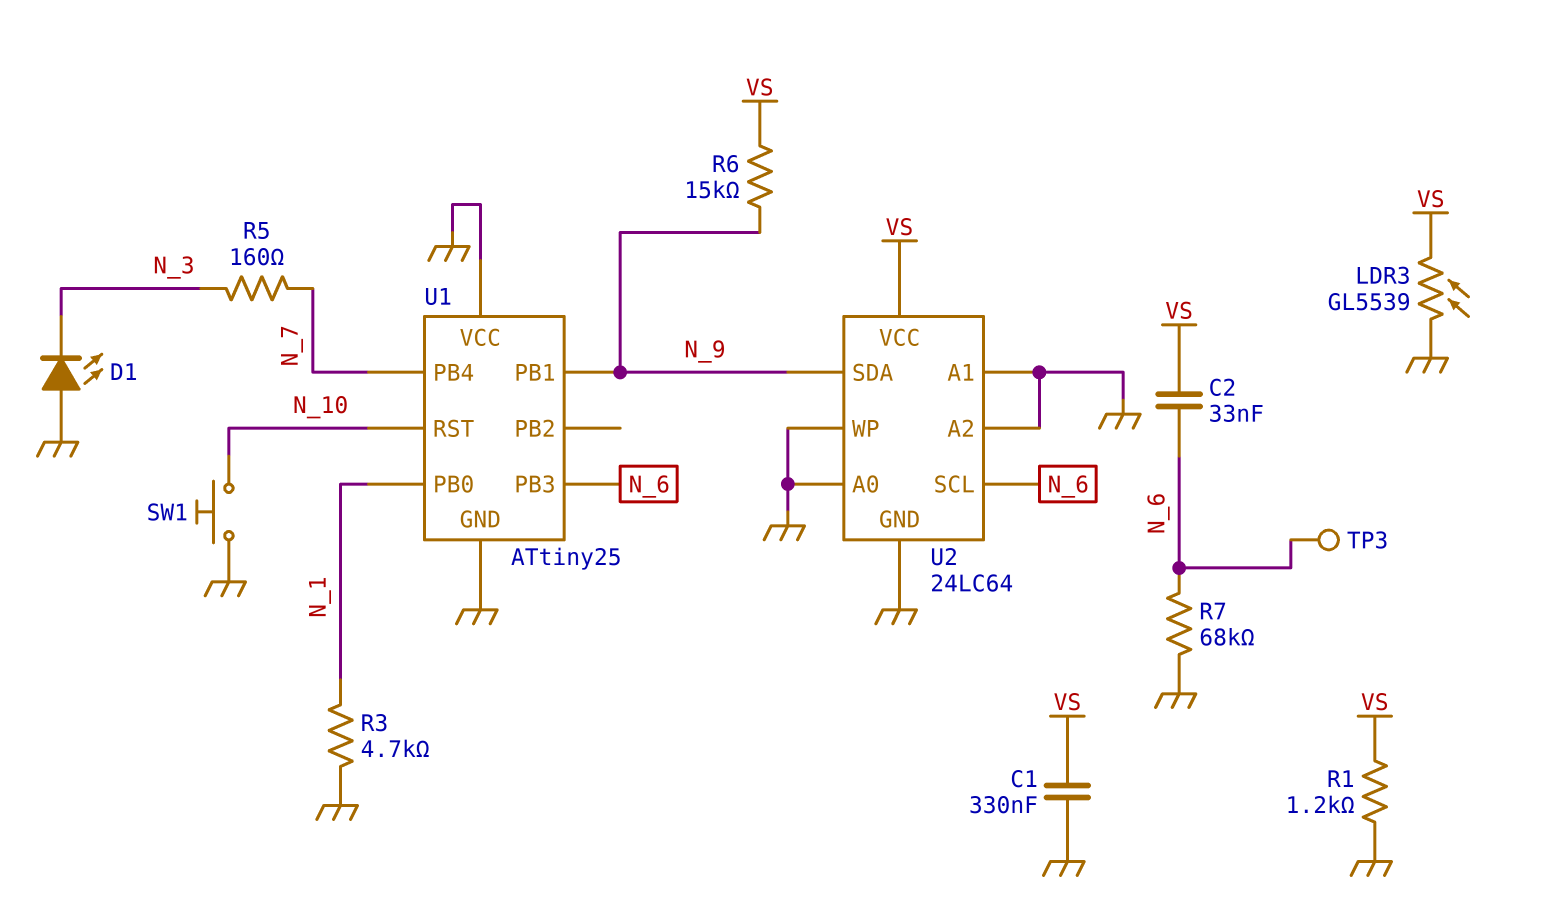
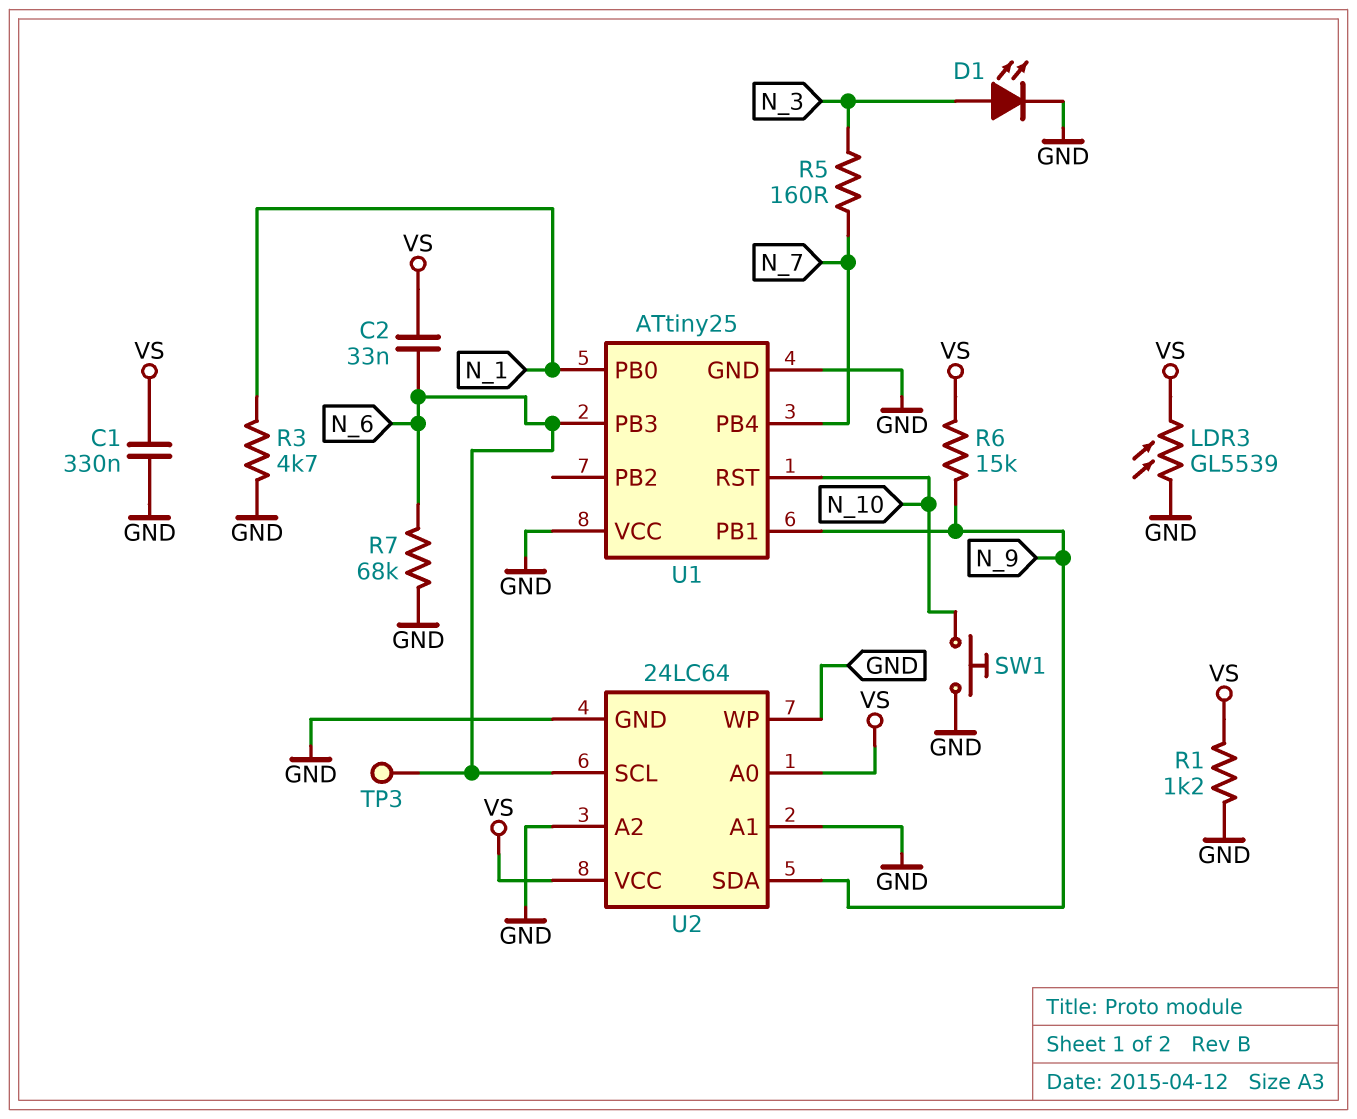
D1: LED (A GND, K N_3) -> LED (A N_3, K GND)
U2 pin A0: GND -> VS

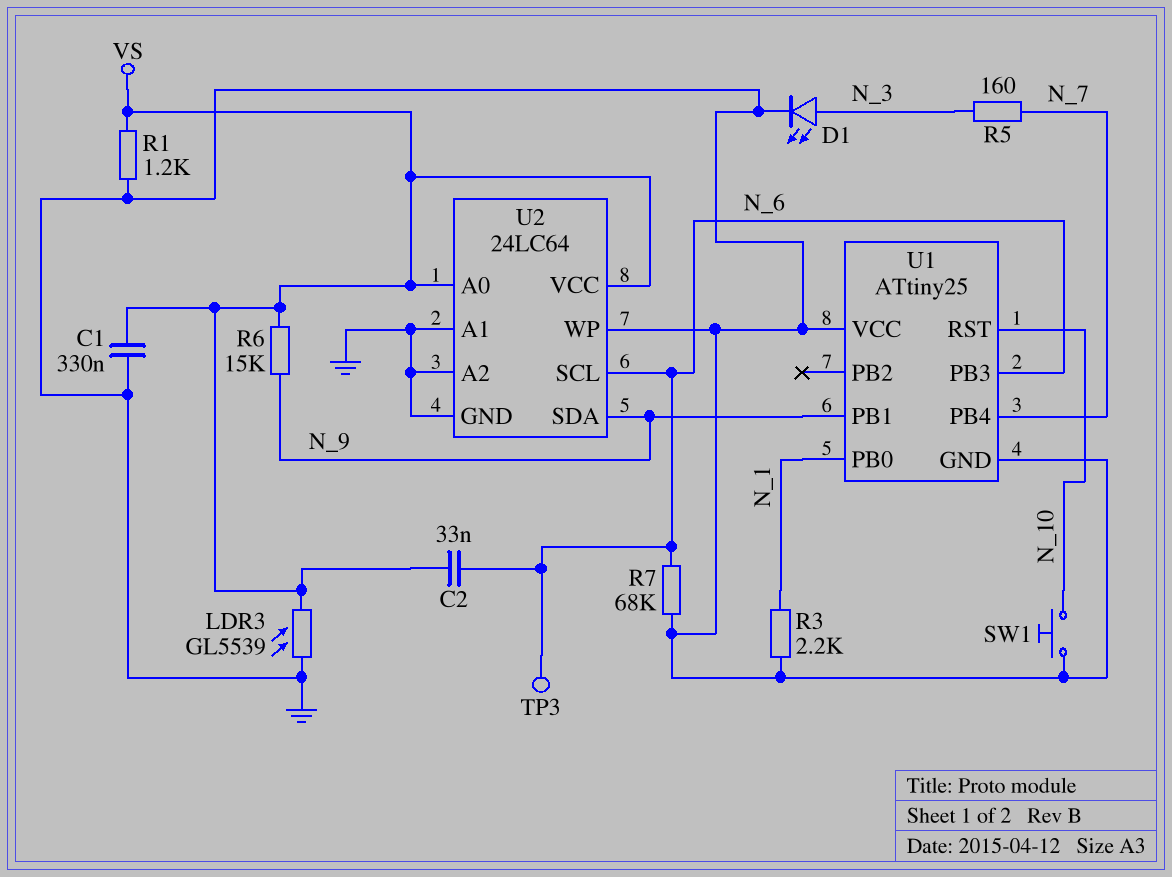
R3: 4.7k (GND, N_1) -> 2.2k (GND, N_1)

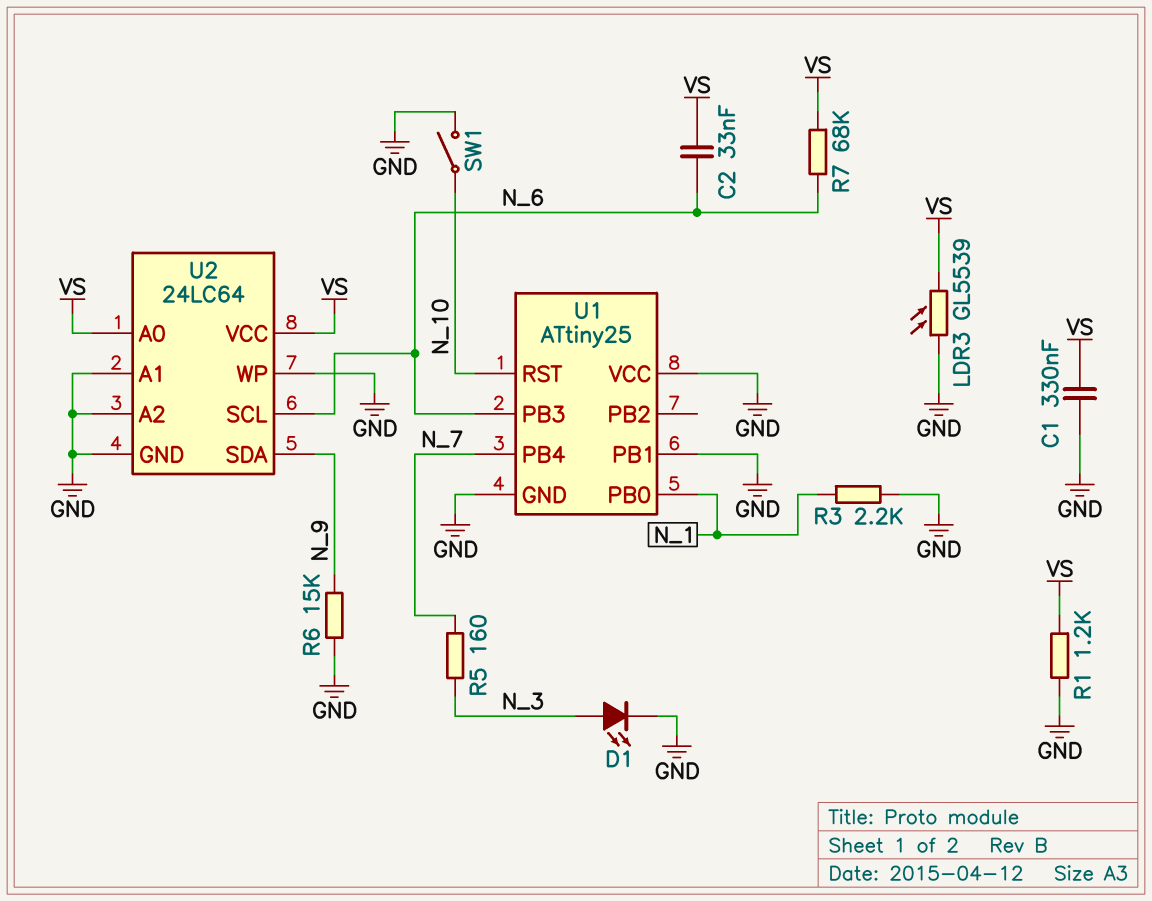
R6: 15k (N_9, VS) -> 15k (GND, N_9)
R7: 68k (GND, N_6) -> 68k (N_6, VS)
SW1: button (GND, N_10) -> switch (GND, N_10)
TP3: test point (N_6) -> none
U1 pin PB1: N_9 -> GND

